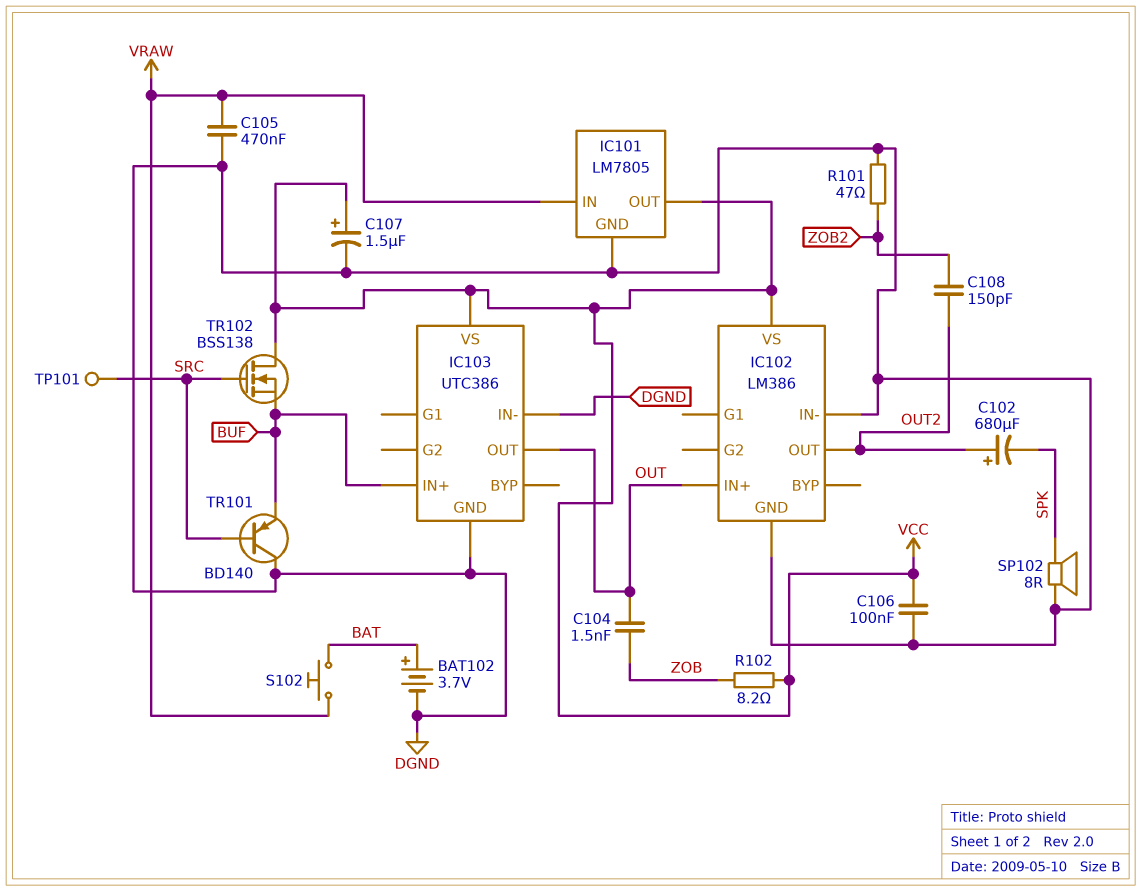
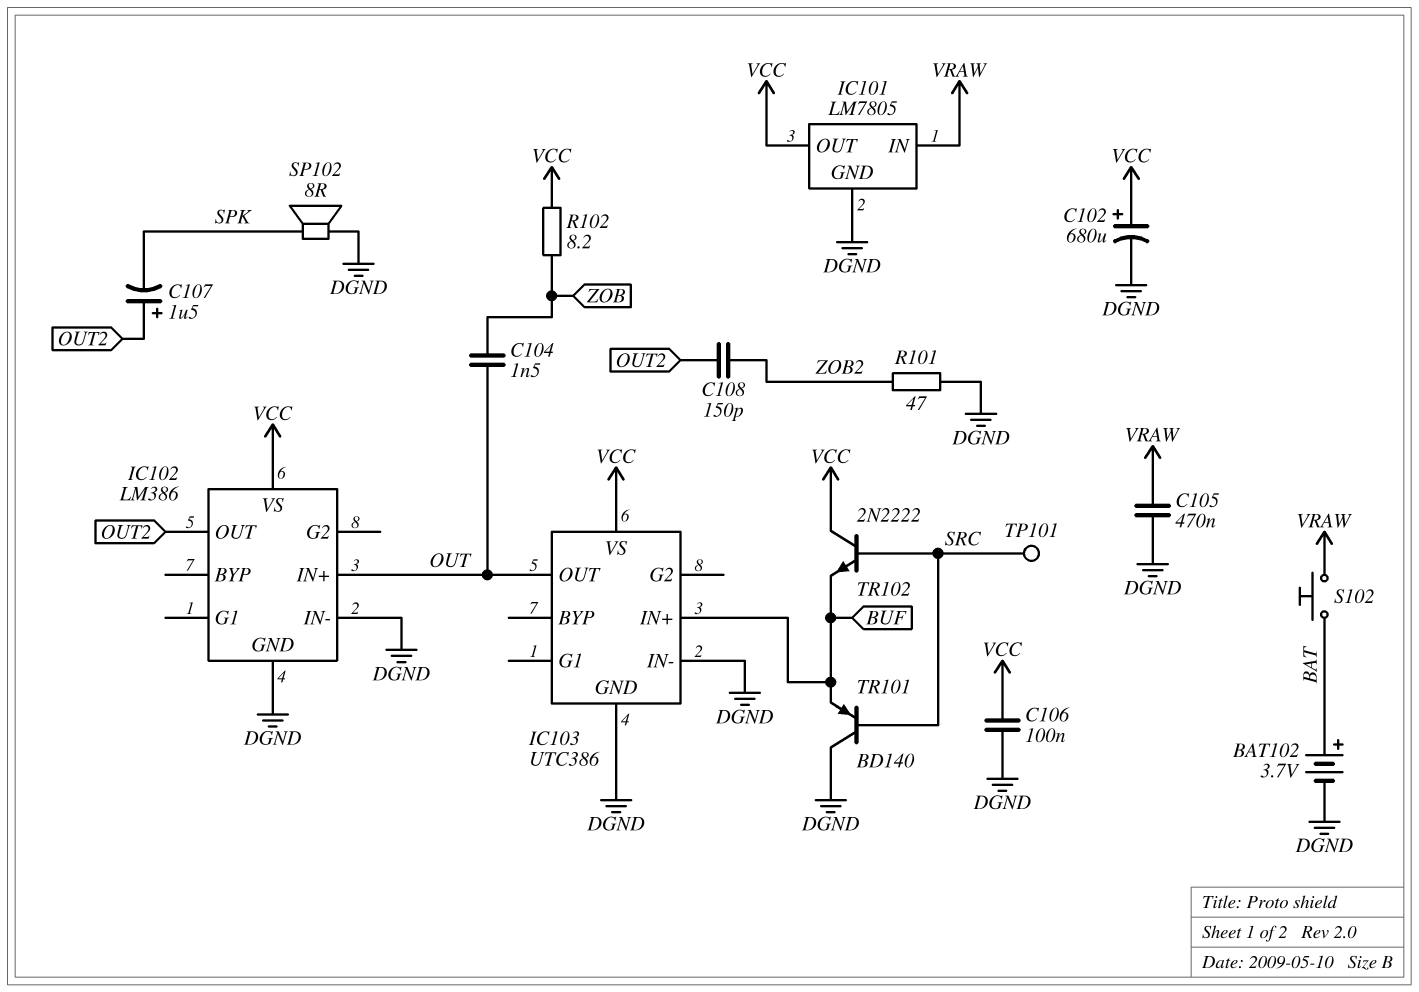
C102: 680uF (plus OUT2, minus SPK) -> 680uF (plus VCC, minus DGND)
C107: 1.5uF (plus VCC, minus DGND) -> 1.5uF (plus OUT2, minus SPK)
TR102: NMOS BSS138 (G SRC, D VCC, S BUF) -> NPN 2N2222 (B SRC, C VCC, E BUF)

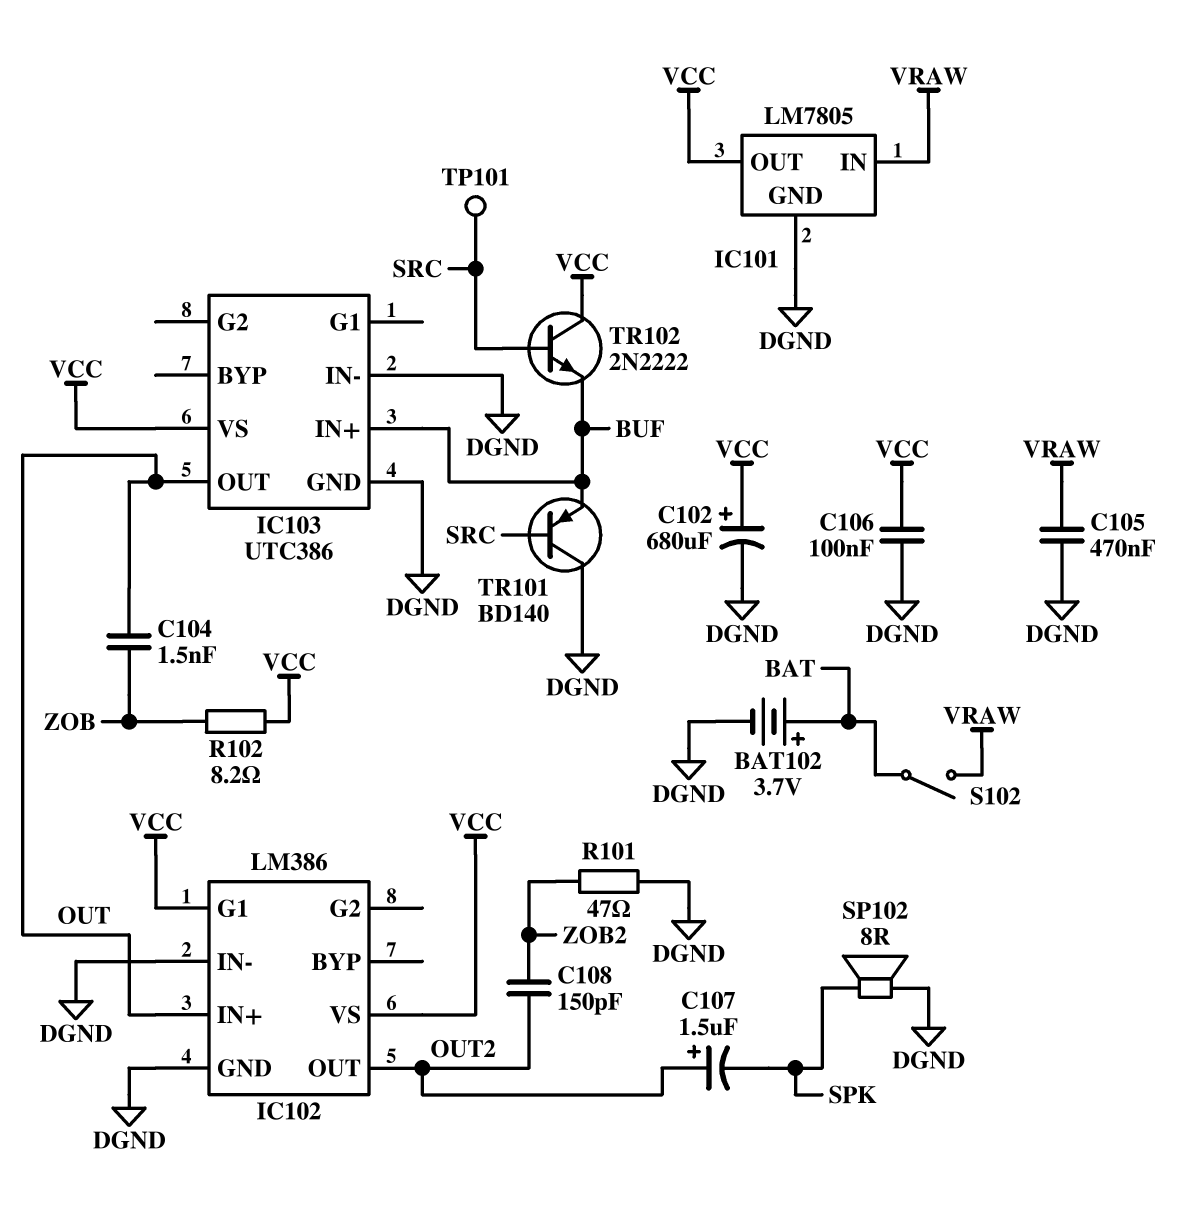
IC102 pin G1: none -> VCC
S102: button (BAT, VRAW) -> switch (BAT, VRAW)

